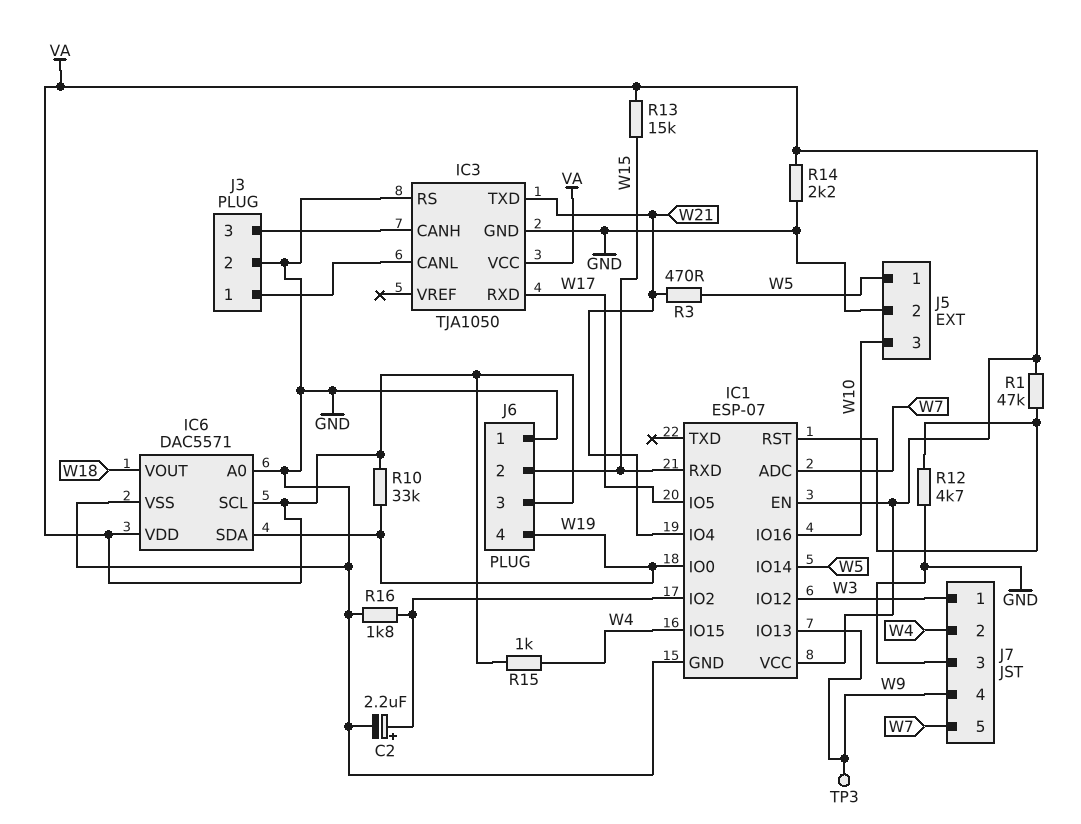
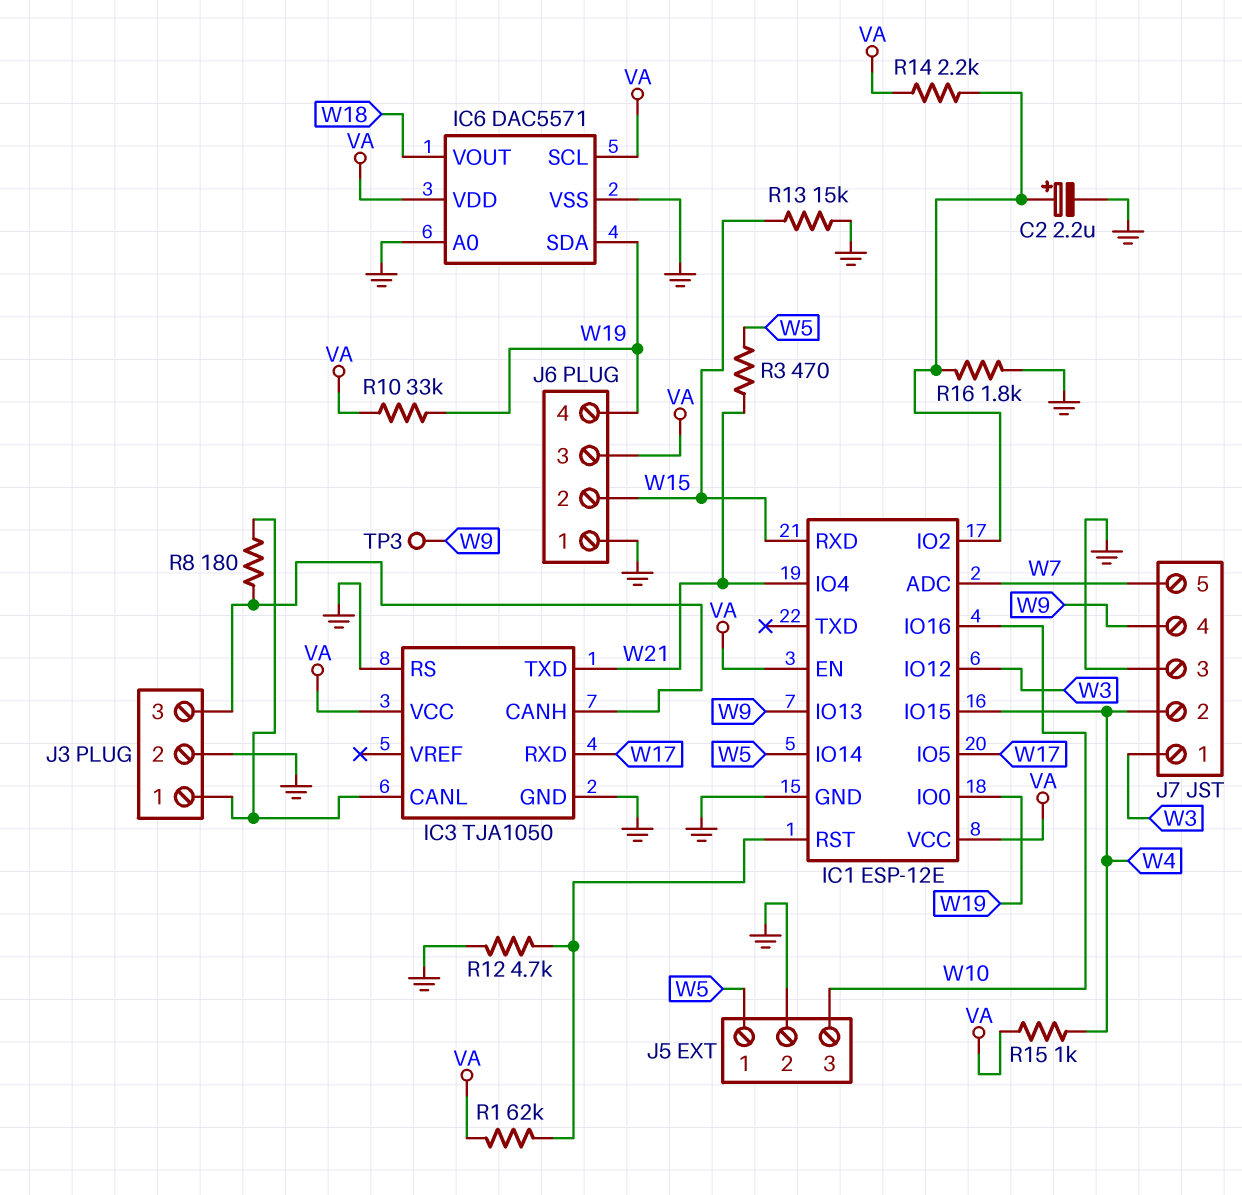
IC1: ESP-07 -> ESP-12E
R1: 47k (IC1/RST, VA) -> 62k (IC1/RST, VA)
R8: none -> 180 (IC3/CANH, IC3/CANL)
R13: 15k (VA, W15) -> 15k (GND, W15)
R14: 2.2k (GND, VA) -> 2.2k (IC1/IO2, VA)

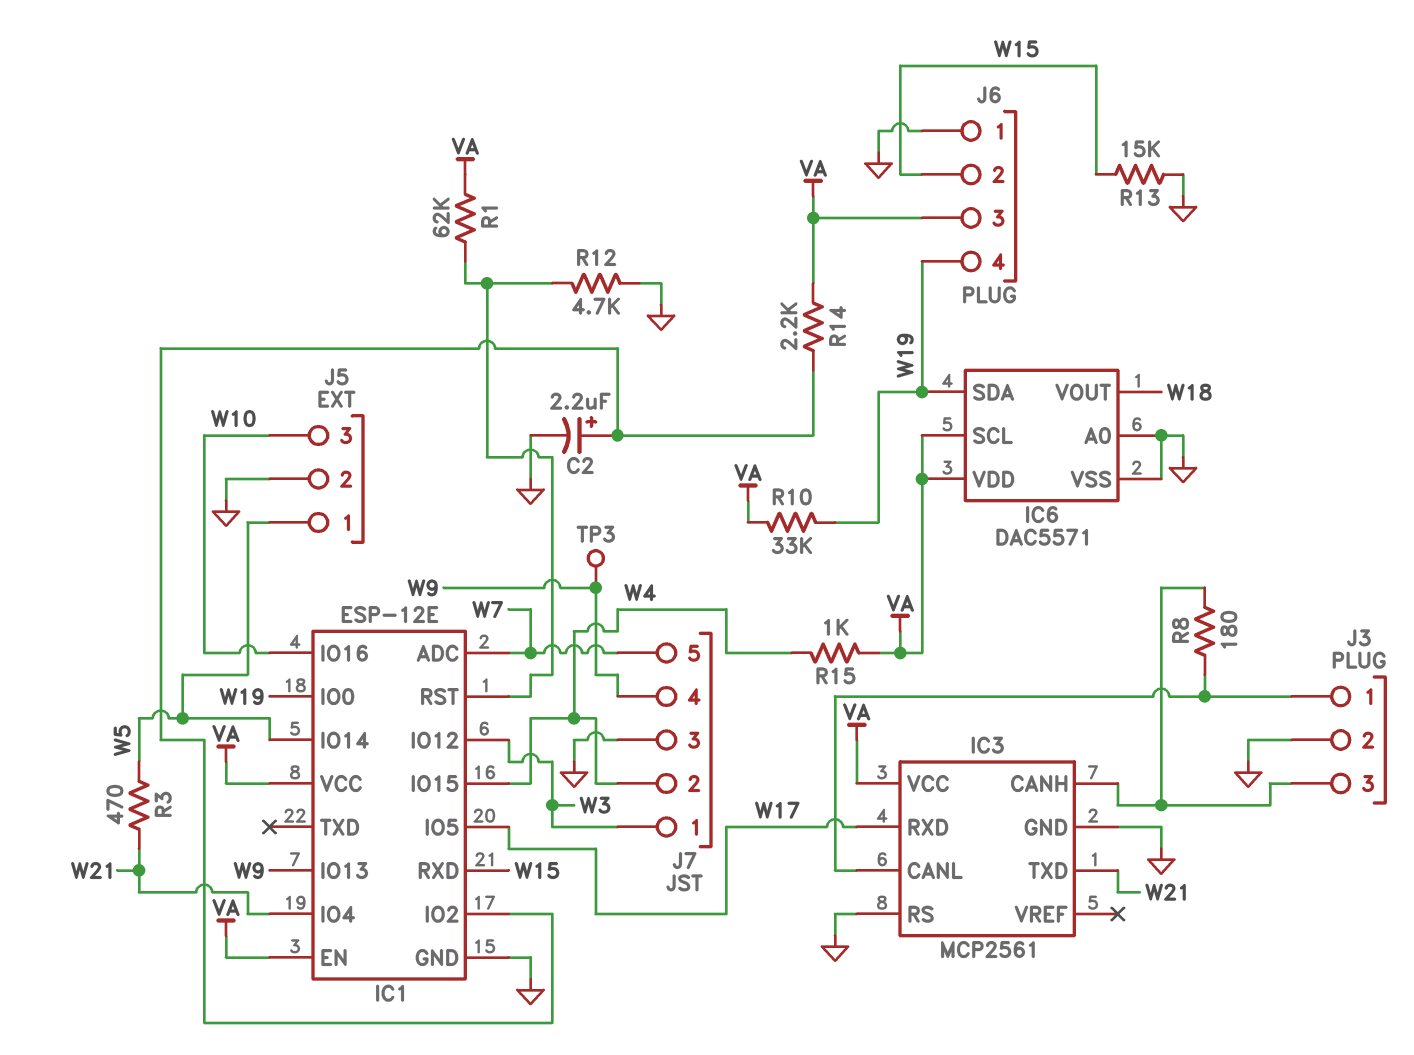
IC3: TJA1050 -> MCP2561
R16: 1.8k (GND, IC1/IO2) -> none

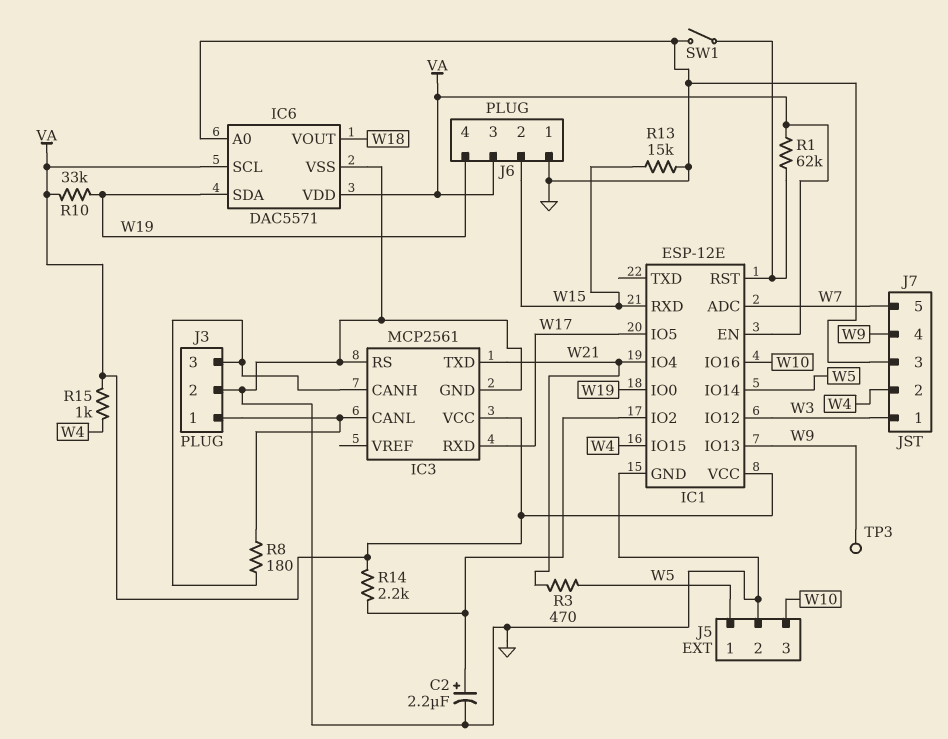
R12: 4.7k (GND, IC1/RST) -> none
SW1: none -> switch (GND, IC1/RST)

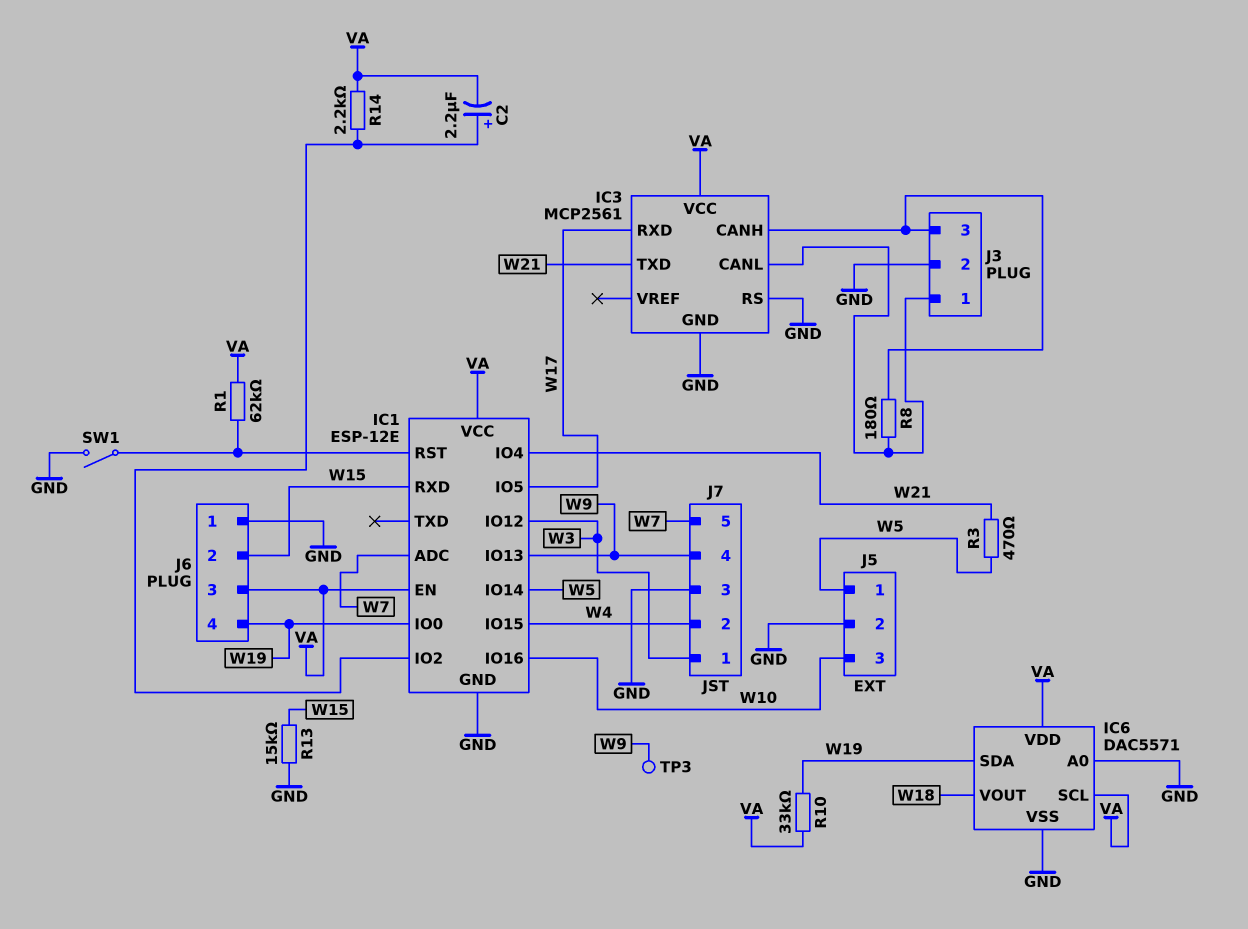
C2: 2.2uF (plus IC1/IO2, minus GND) -> 2.2uF (plus IC1/IO2, minus VA)
R15: 1k (VA, W4) -> none

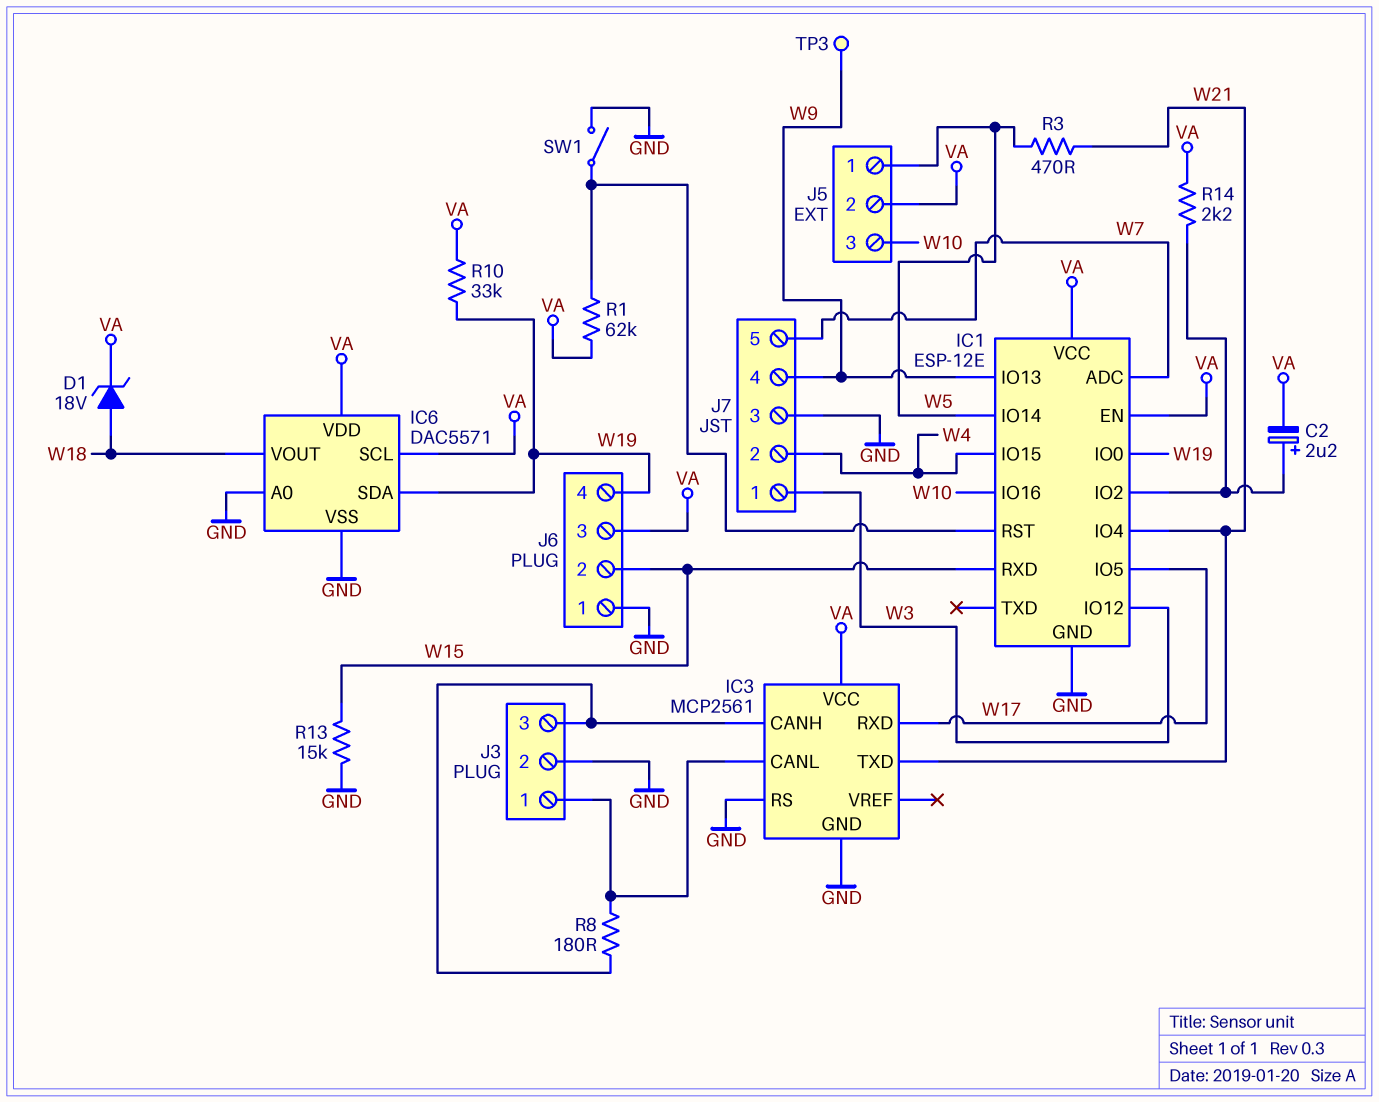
D1: none -> zener 18V (A W18, K VA)
J5 pin 2: GND -> VA

